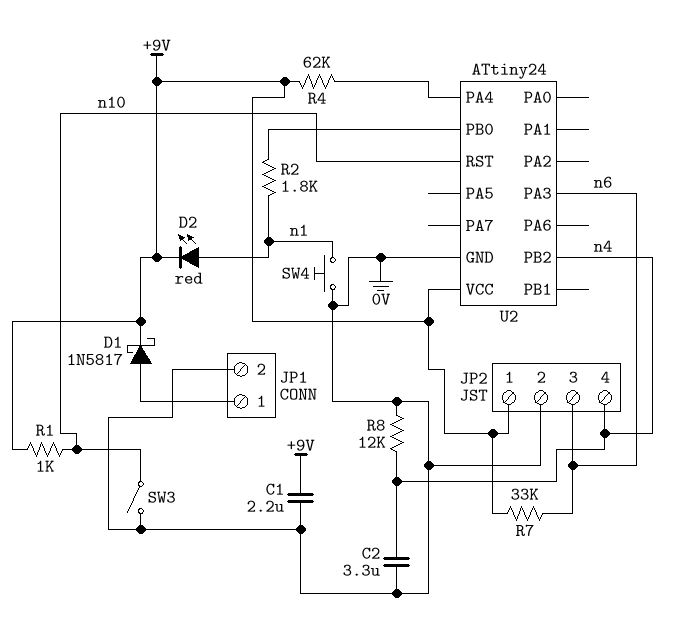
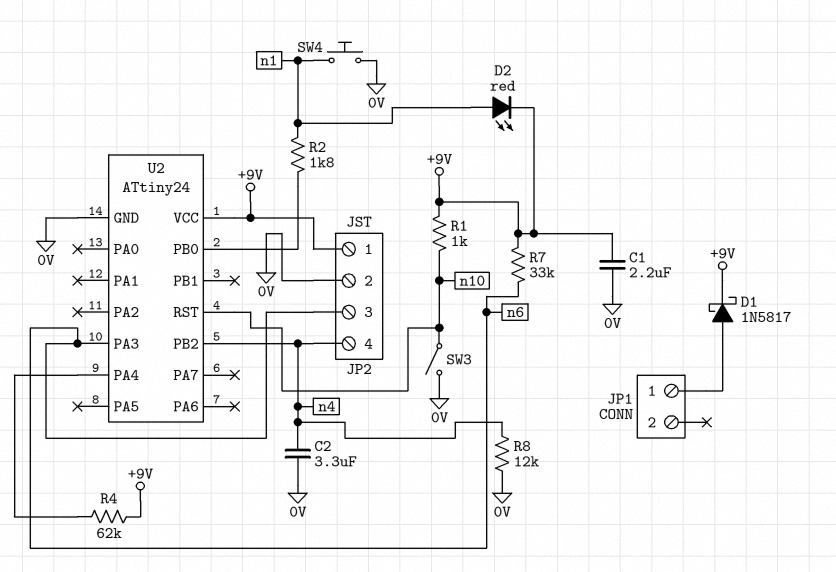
JP1 pin 2: 0V -> none

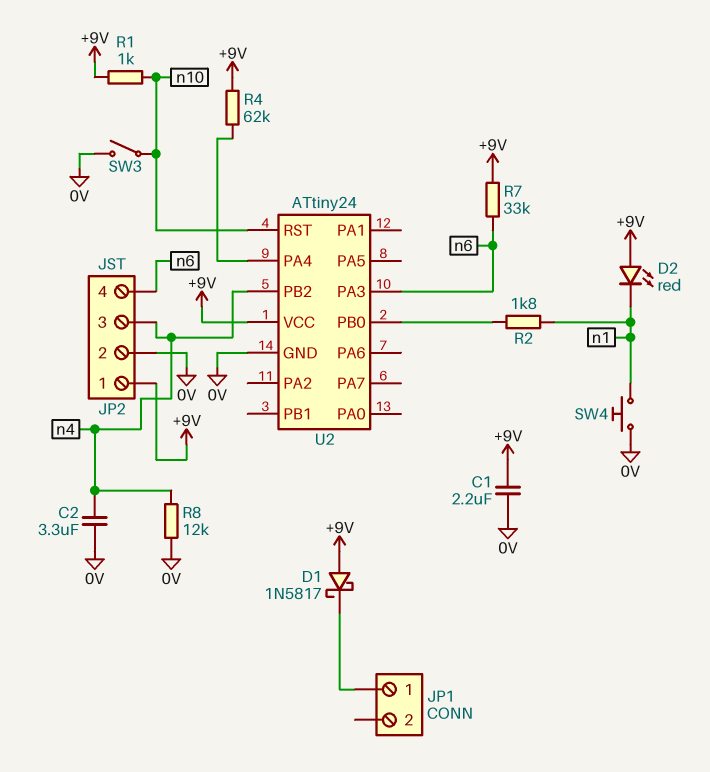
D1: schottky 1N5817 (A JP1/1, K +9V) -> schottky 1N5817 (A +9V, K JP1/1)
D2: LED red (A n1, K +9V) -> LED red (A +9V, K n1)
JP2 pin 3: n6 -> n4
JP2 pin 4: n4 -> n6

